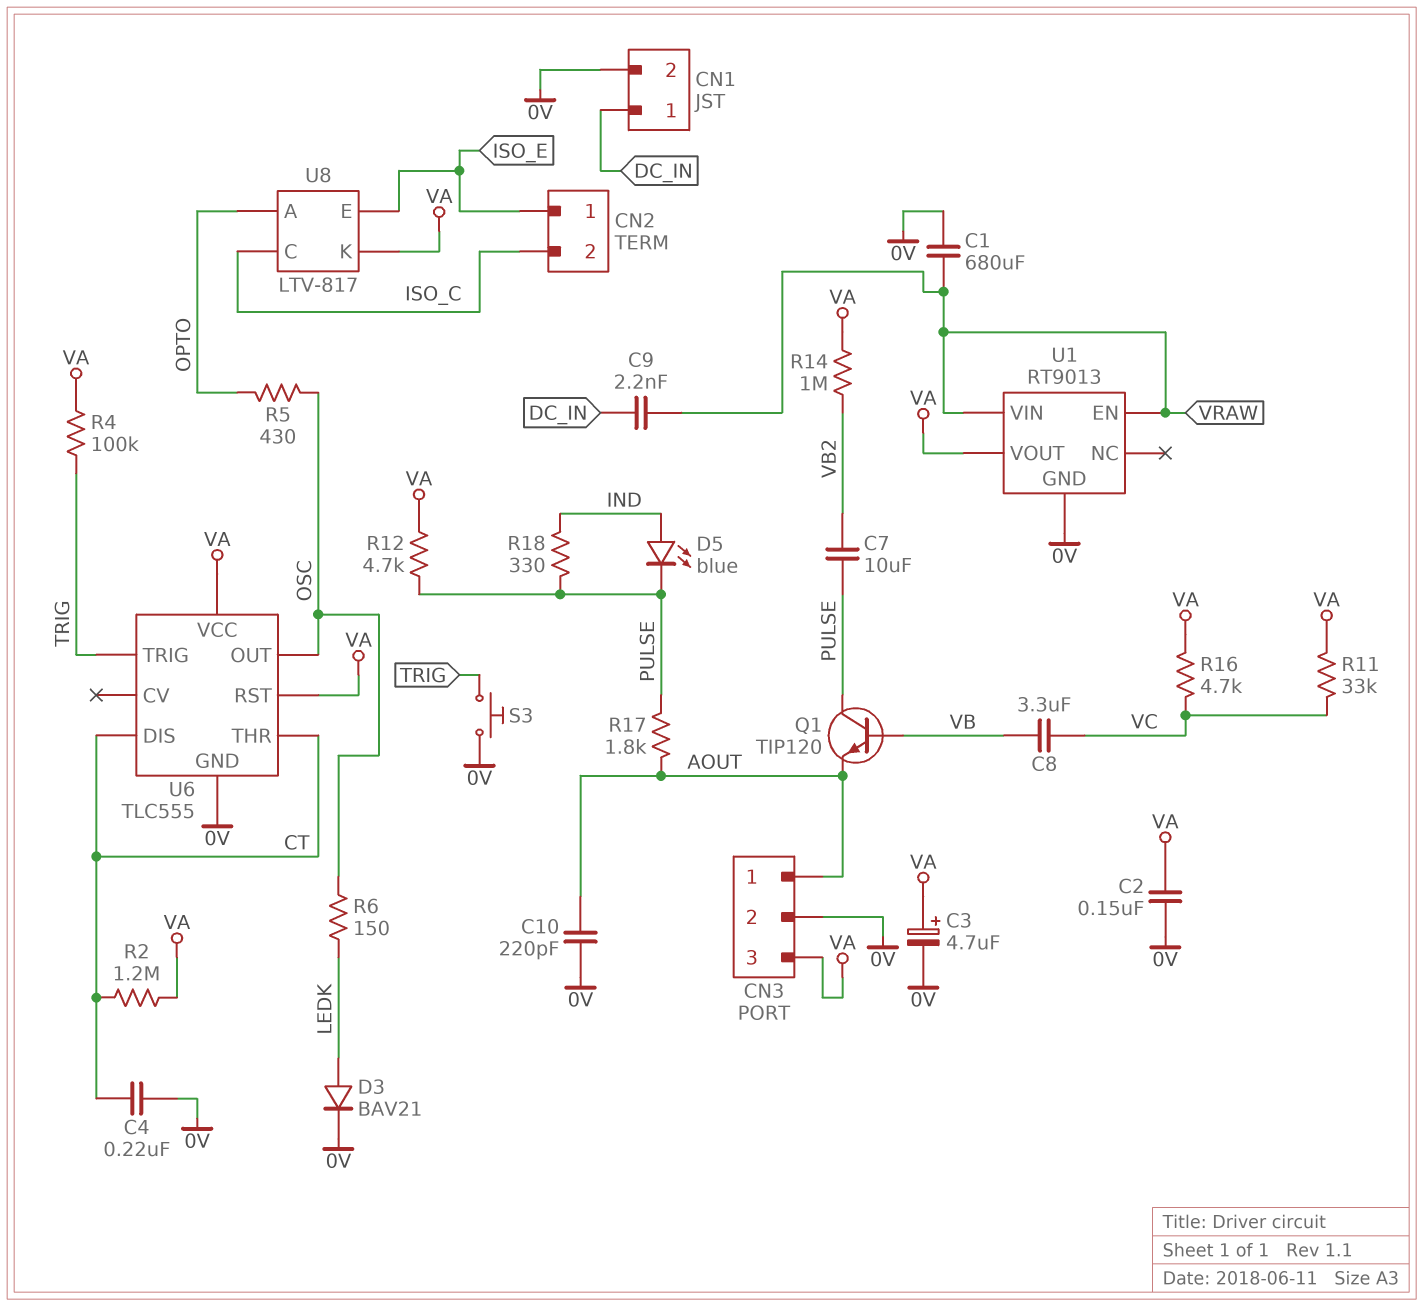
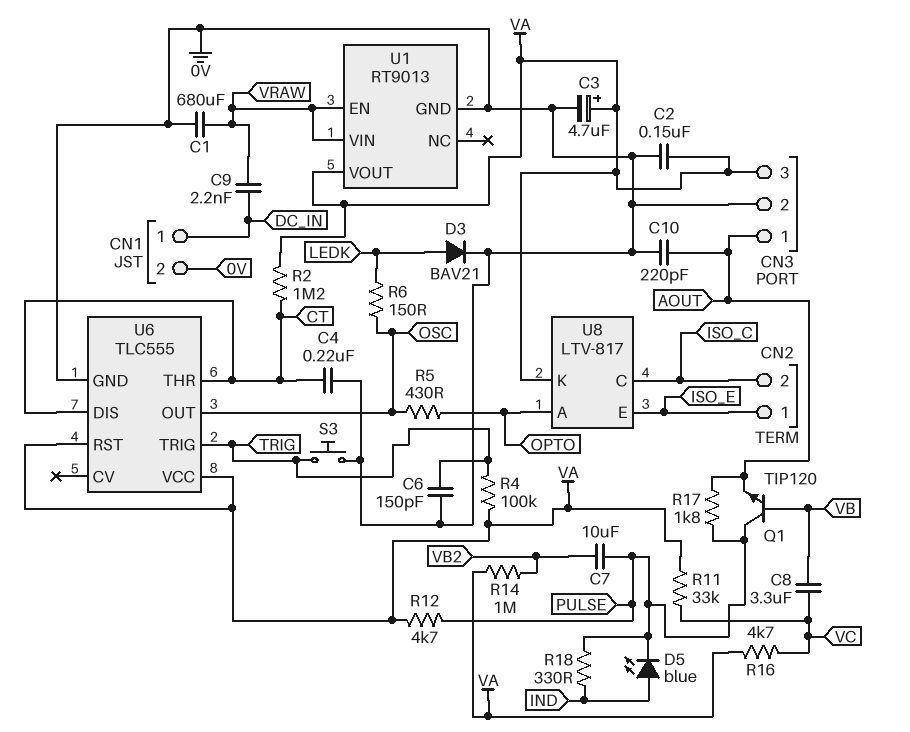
C6: none -> 150pF (0V, TRIG)

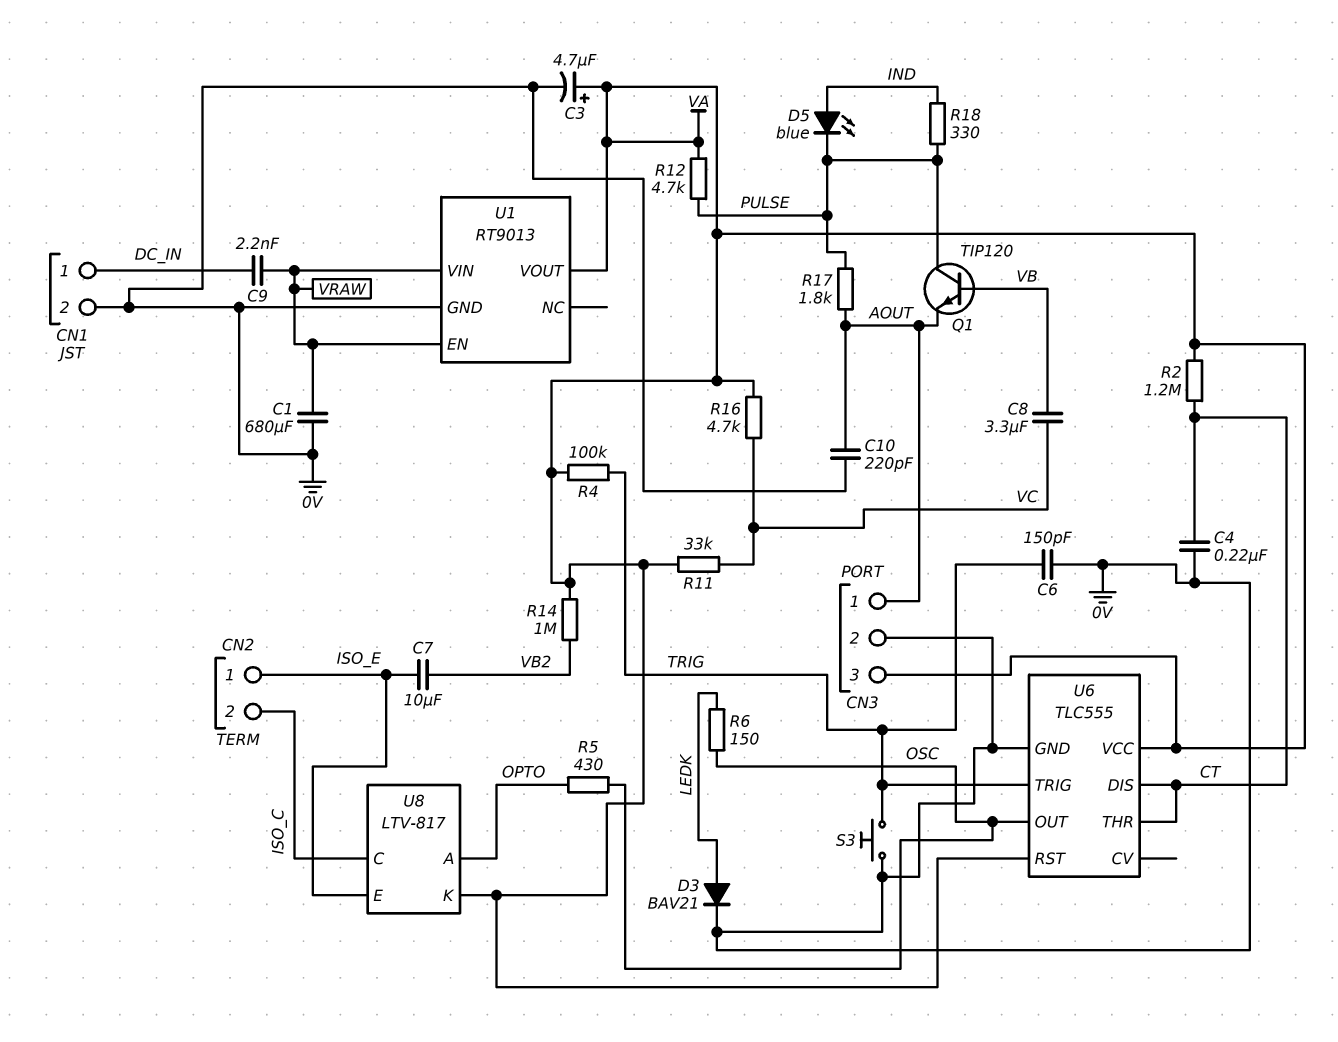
C2: 150nF (0V, VA) -> none
C7: 10uF (PULSE, VB2) -> 10uF (ISO_E, VB2)

